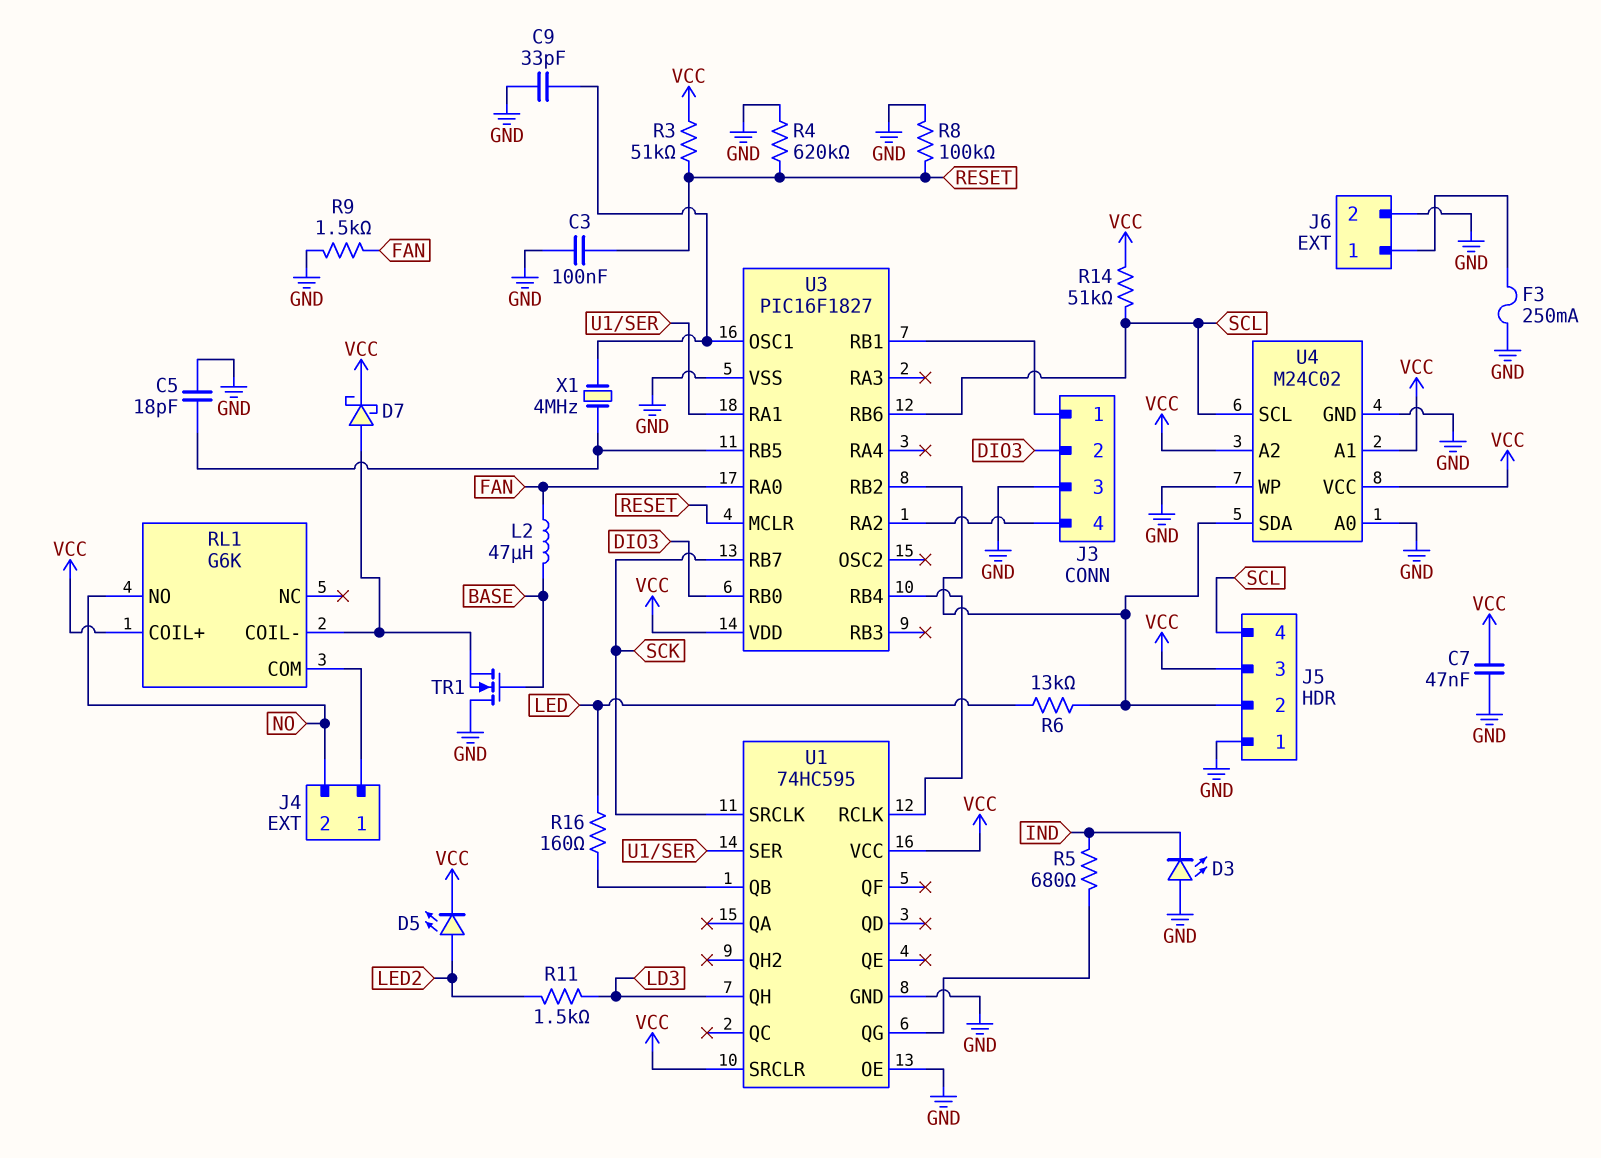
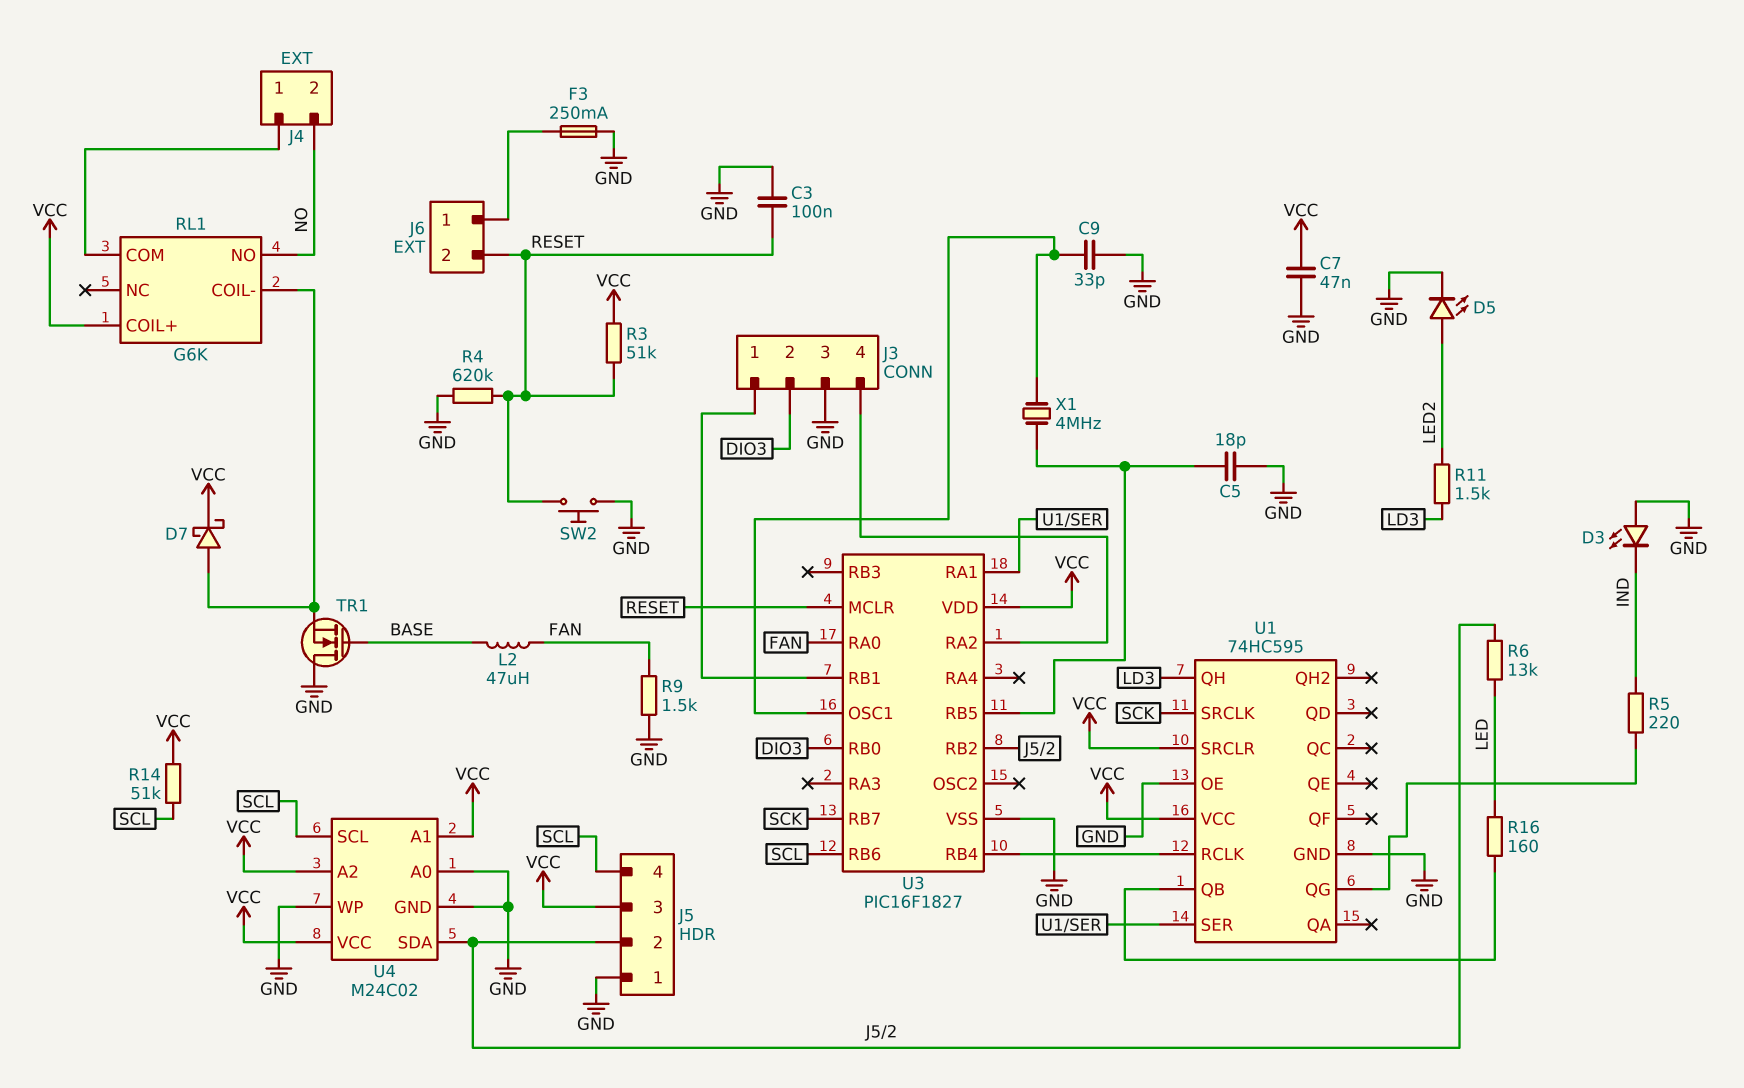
D5: LED (A LED2, K VCC) -> LED (A LED2, K GND)
J6 pin 2: GND -> RESET
R5: 680 (IND, U1/QG) -> 220 (IND, U1/QG)
R8: 100k (GND, RESET) -> none
SW2: none -> button (GND, RESET)

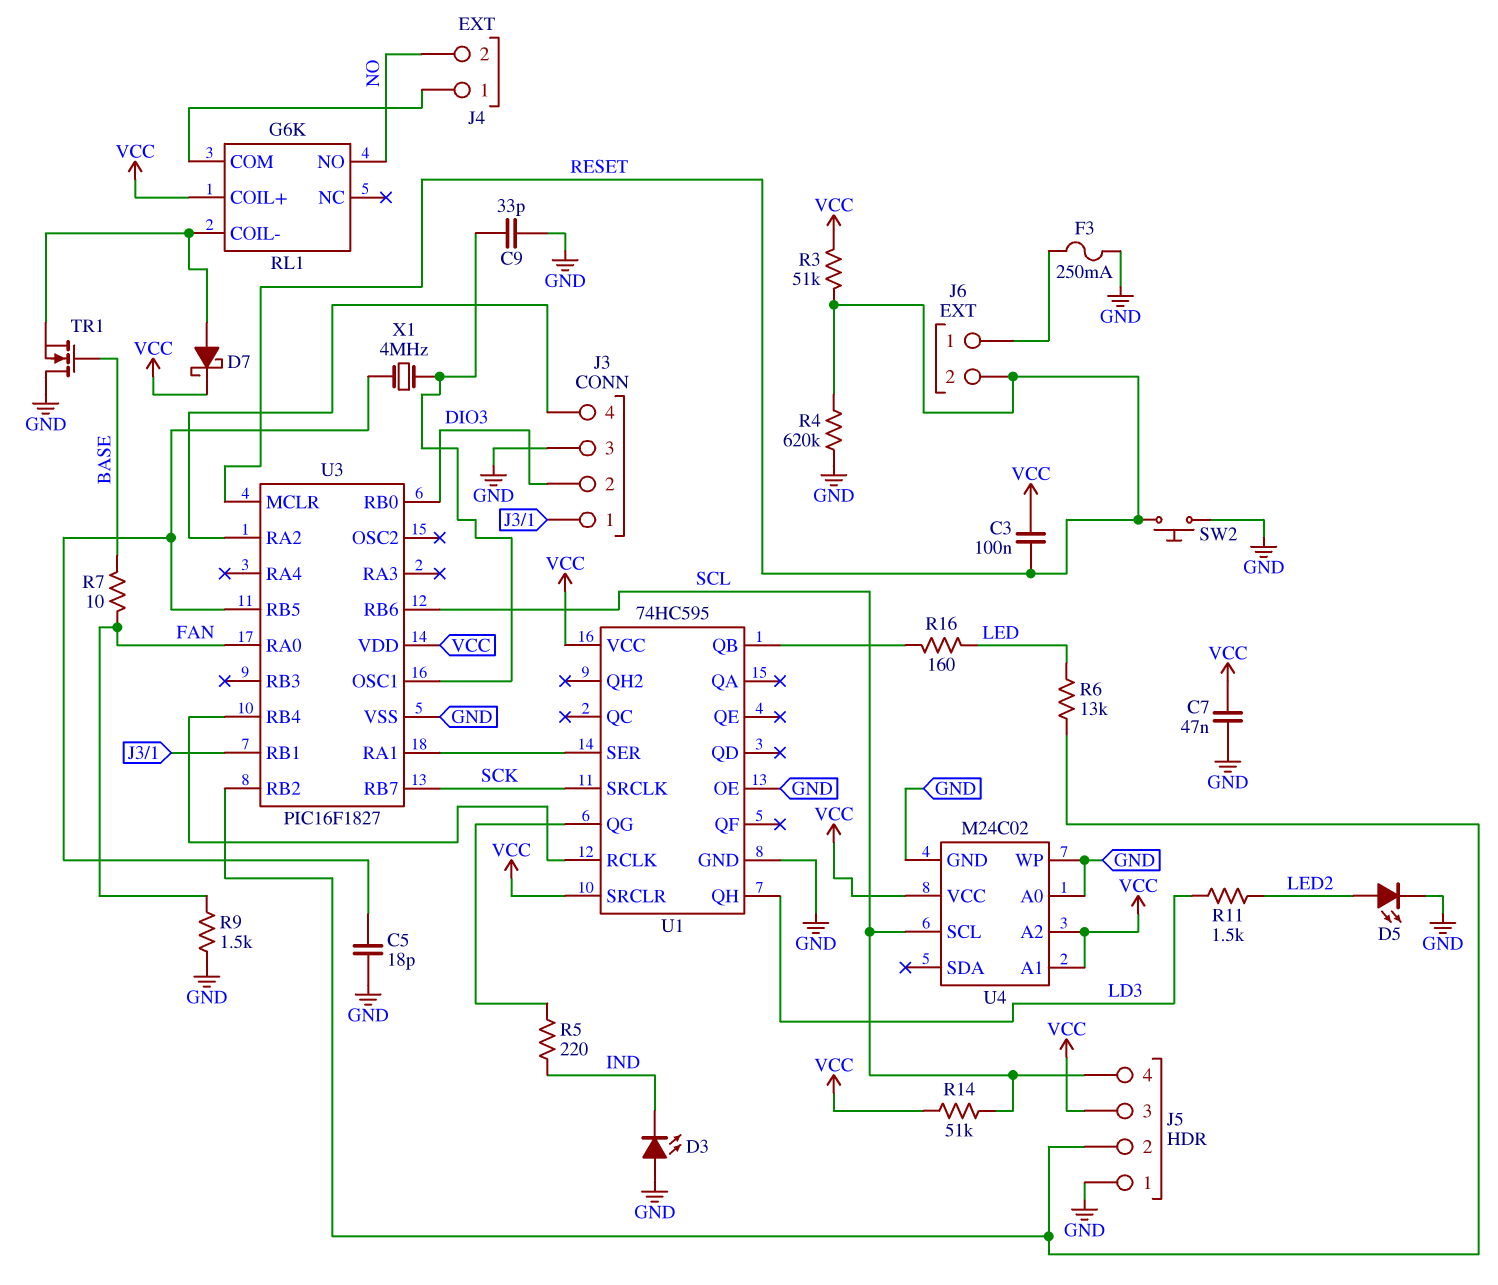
C3: 100nF (GND, RESET) -> 100nF (RESET, VCC)
L2: 47uH (BASE, FAN) -> none
R7: none -> 10 (BASE, FAN)
U4 pin SDA: J5/2 -> none

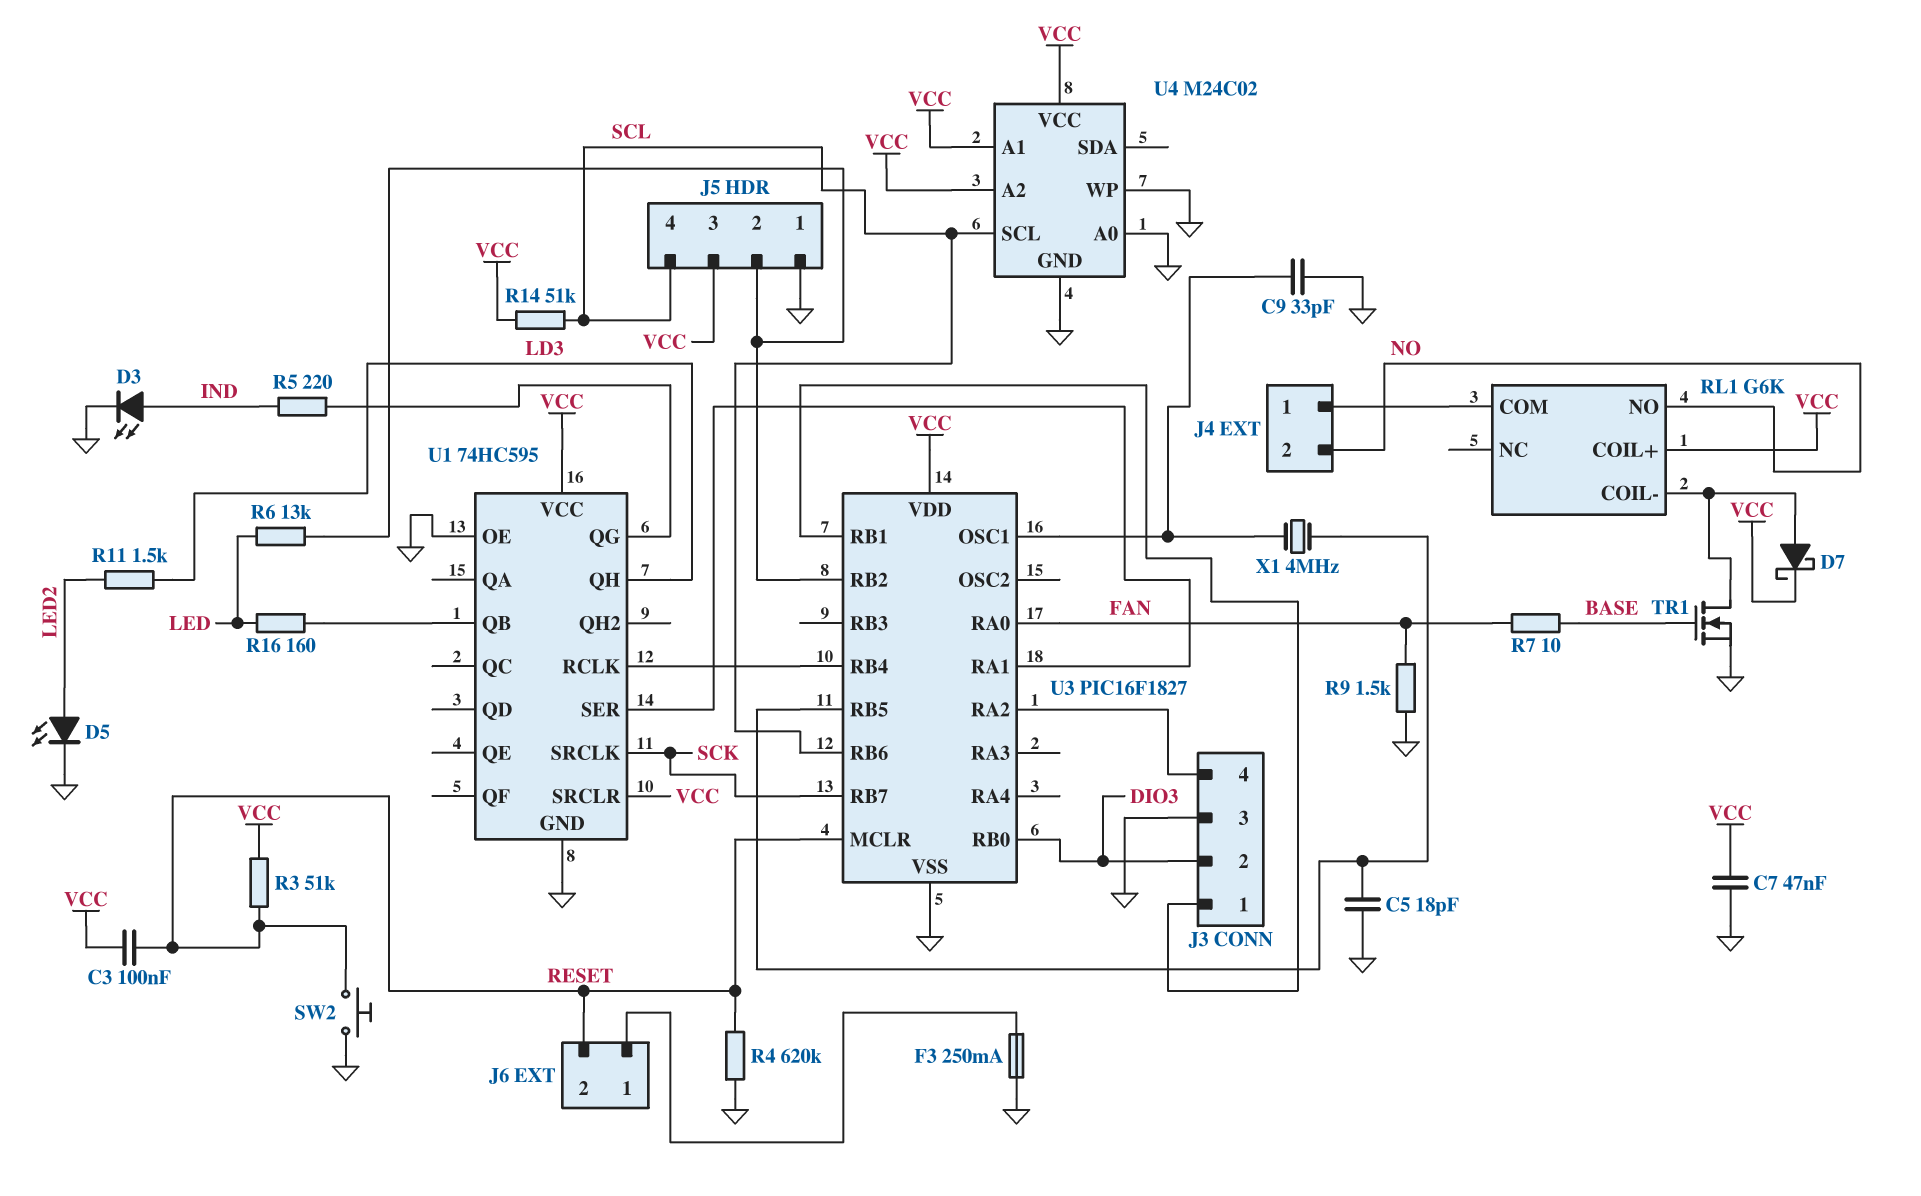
D3: LED (A GND, K IND) -> LED (A IND, K GND)
TR1: NMOS (G BASE, D GND, S RL1/COIL-) -> NMOS (G BASE, D RL1/COIL-, S GND)

